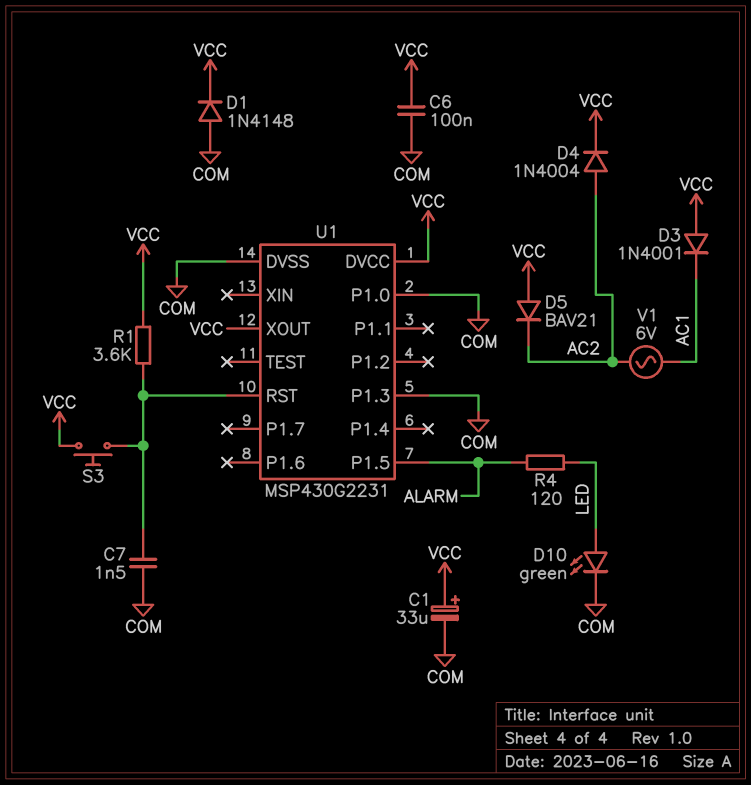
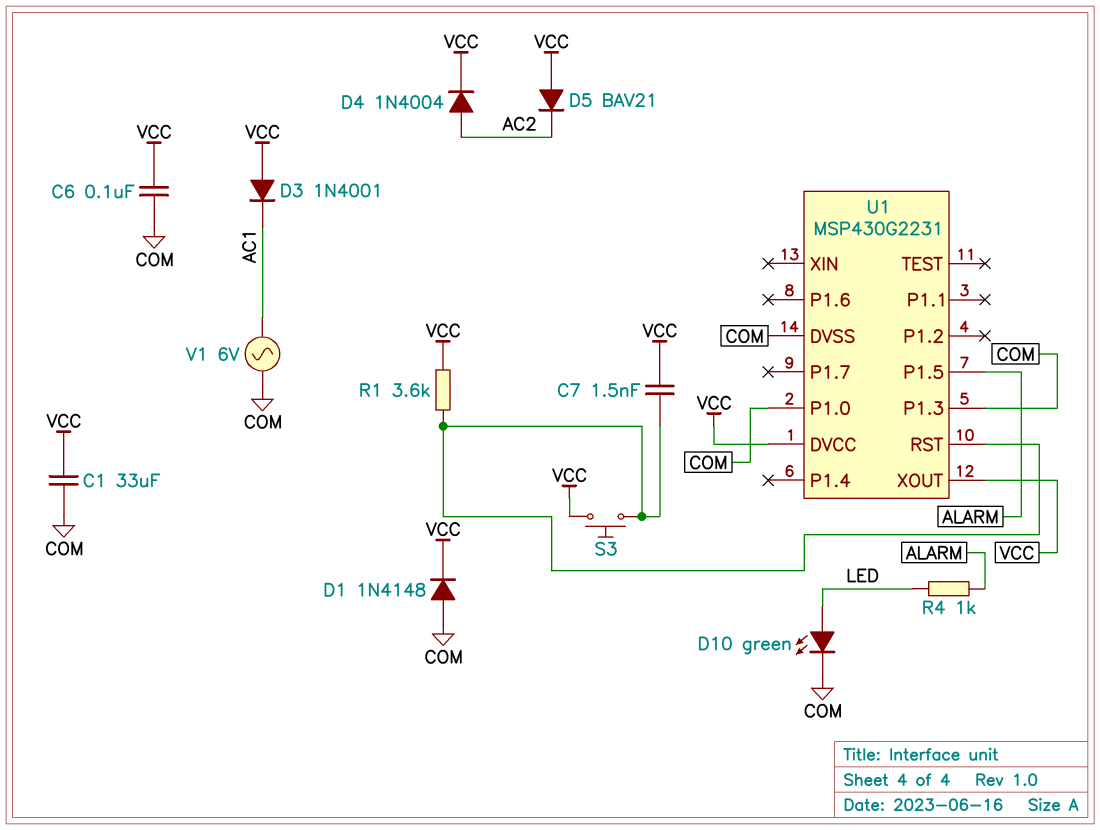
C1: 33uF (plus VCC, minus COM) -> 33uF (COM, VCC)
C7: 1.5nF (COM, U1/RST) -> 1.5nF (U1/RST, VCC)
R4: 120 (ALARM, LED) -> 1k (ALARM, LED)
V1: AC 6V (AC1, AC2) -> AC 6V (AC1, COM)

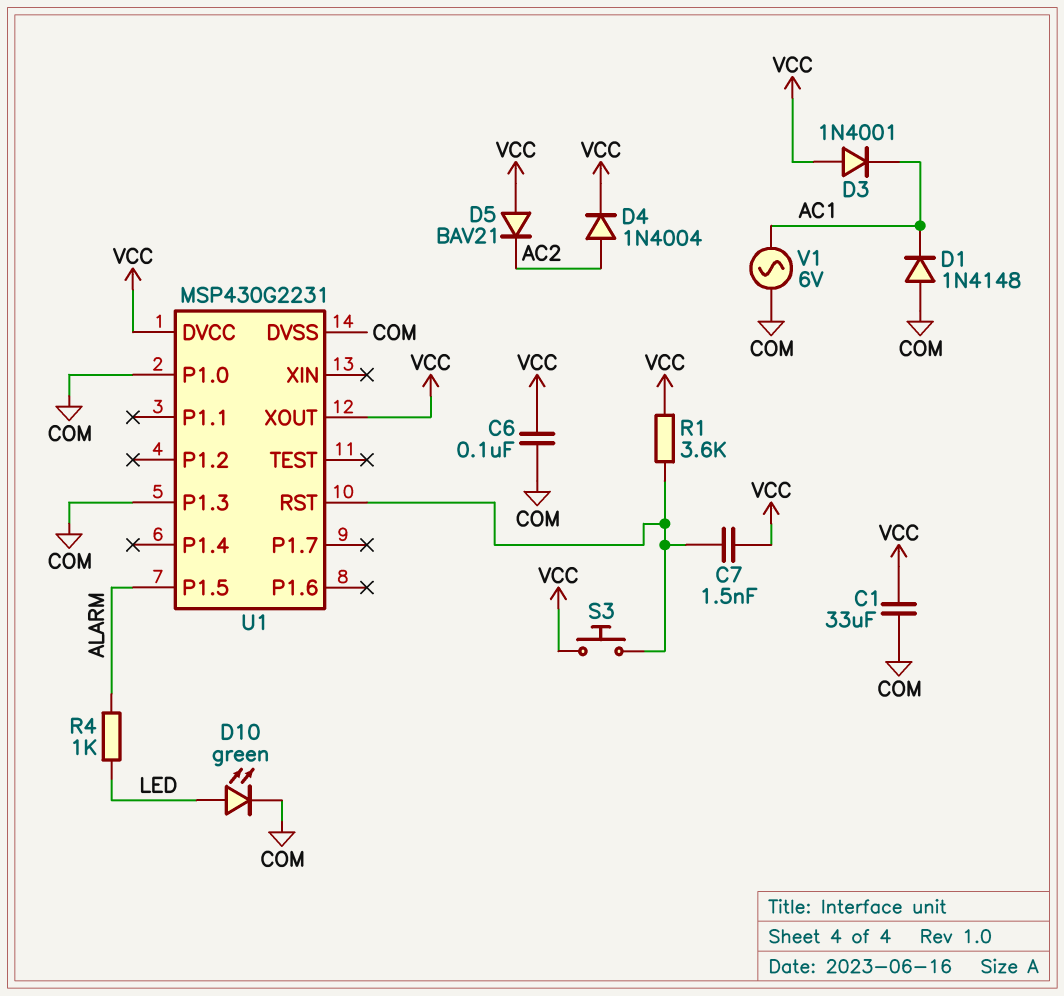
D1: diode 1N4148 (A COM, K VCC) -> diode 1N4148 (A COM, K AC1)

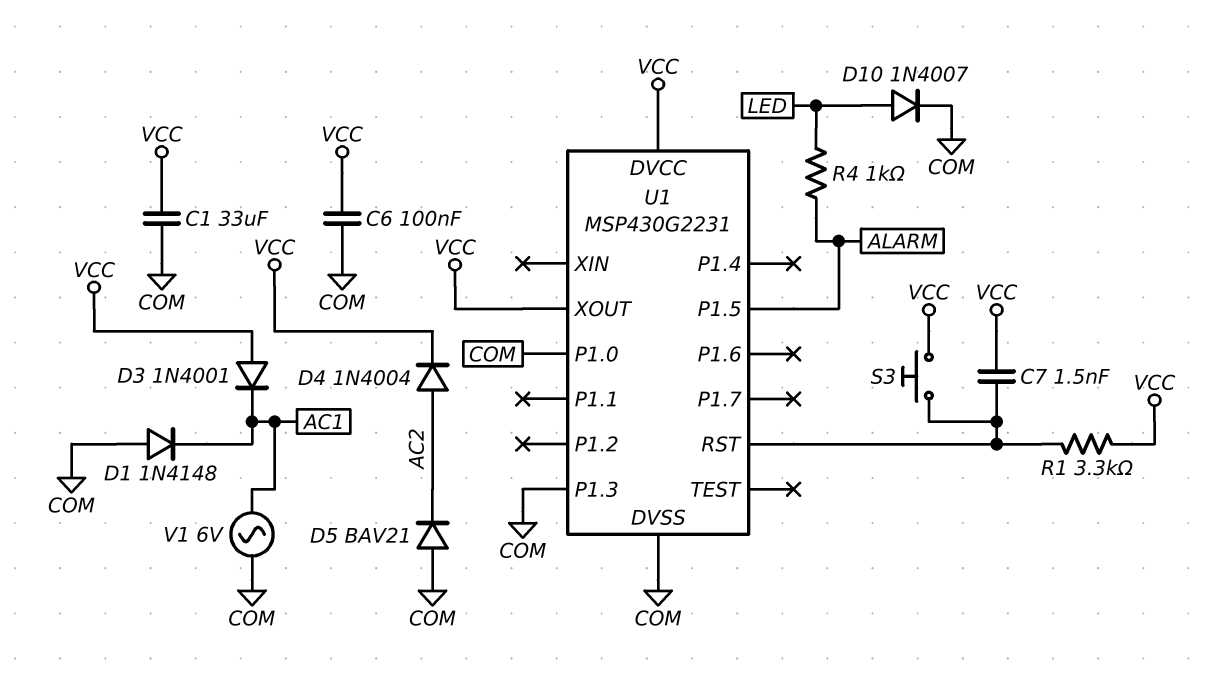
D5: diode BAV21 (A VCC, K AC2) -> diode BAV21 (A COM, K AC2)
D10: LED green (A LED, K COM) -> diode 1N4007 (A LED, K COM)
R1: 3.6k (U1/RST, VCC) -> 3.3k (U1/RST, VCC)

